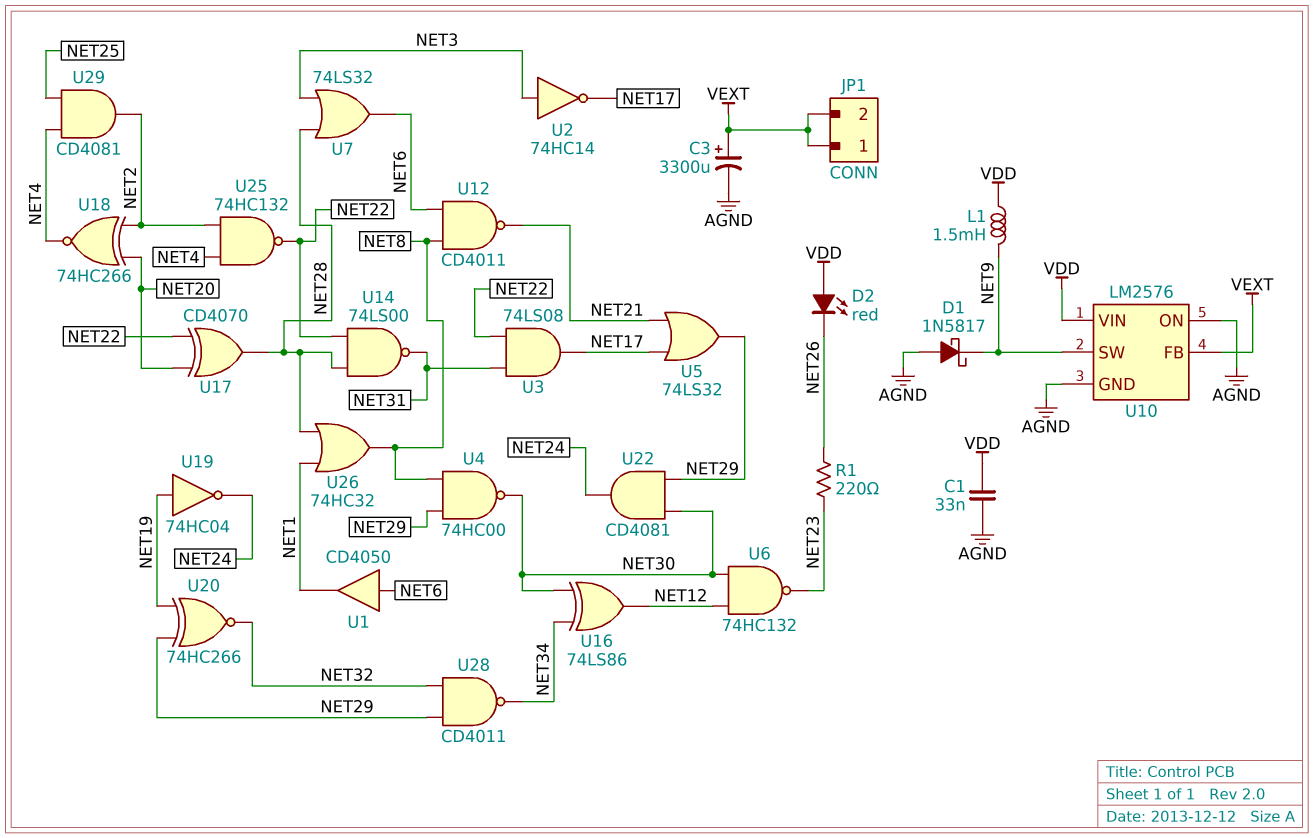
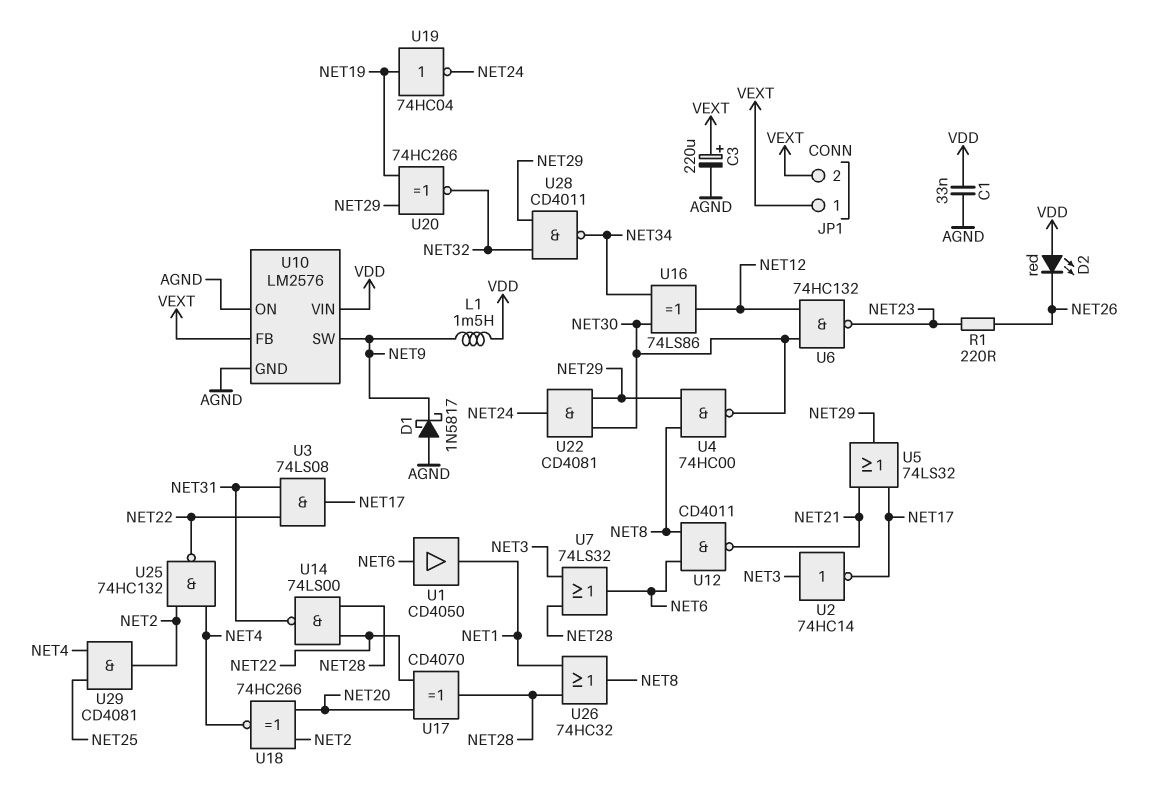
C3: 3300uF (plus VEXT, minus AGND) -> 220uF (plus VEXT, minus AGND)

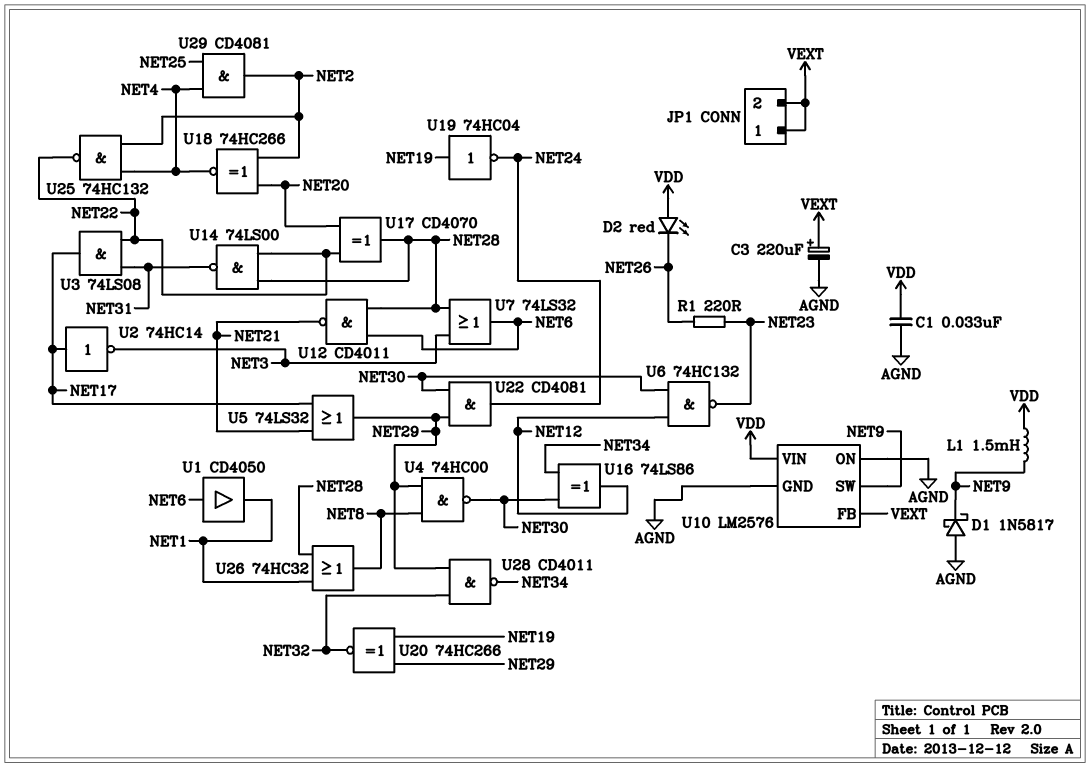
U2: NOT 74HC14 (in NET3, out NET17) -> NOT 74HC14 (in NET17, out NET3)
U12: NAND CD4011 (in NET6, in NET8, out NET21) -> NAND CD4011 (in NET6, in NET28, out NET21)

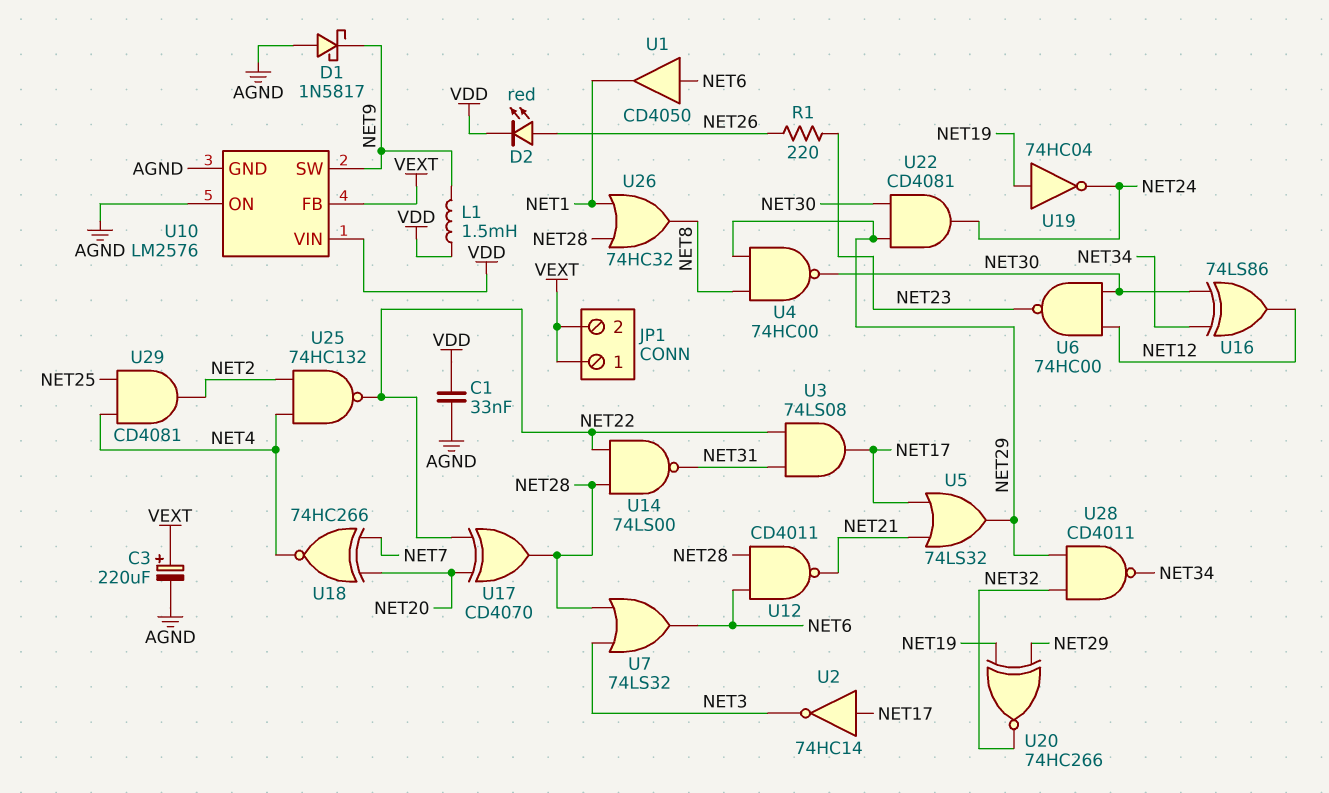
D2: LED red (A VDD, K NET26) -> LED red (A NET26, K VDD)
U6: NAND 74HC132 (in NET12, in NET30, out NET23) -> NAND 74HC00 (in NET12, in NET30, out NET23)
U18: XNOR 74HC266 (in NET2, in NET20, out NET4) -> XNOR 74HC266 (in NET7, in NET20, out NET4)

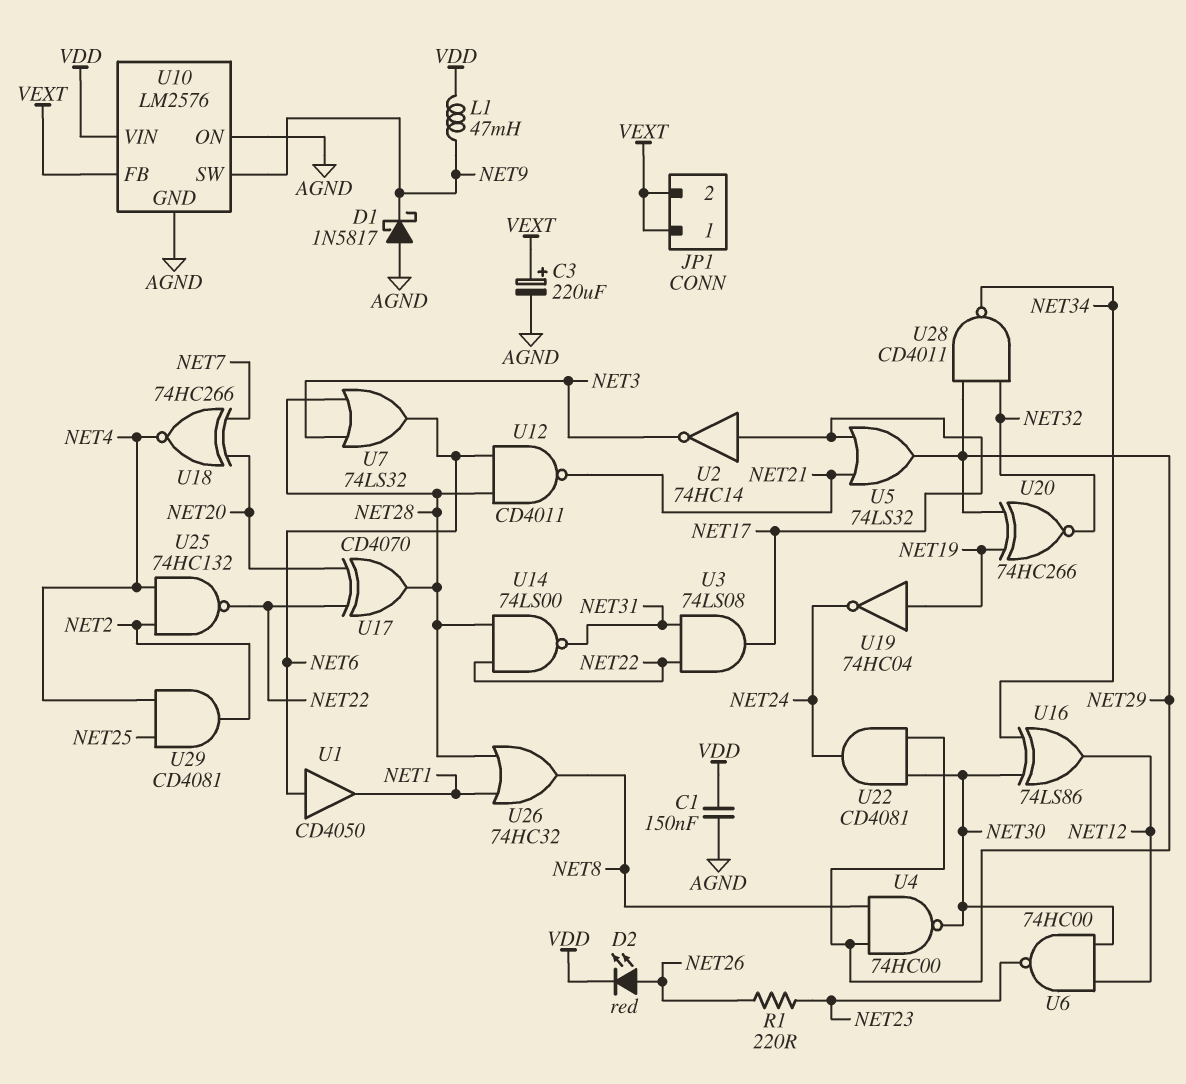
C1: 33nF (AGND, VDD) -> 150nF (AGND, VDD)
L1: 1.5mH (NET9, VDD) -> 47mH (NET9, VDD)

